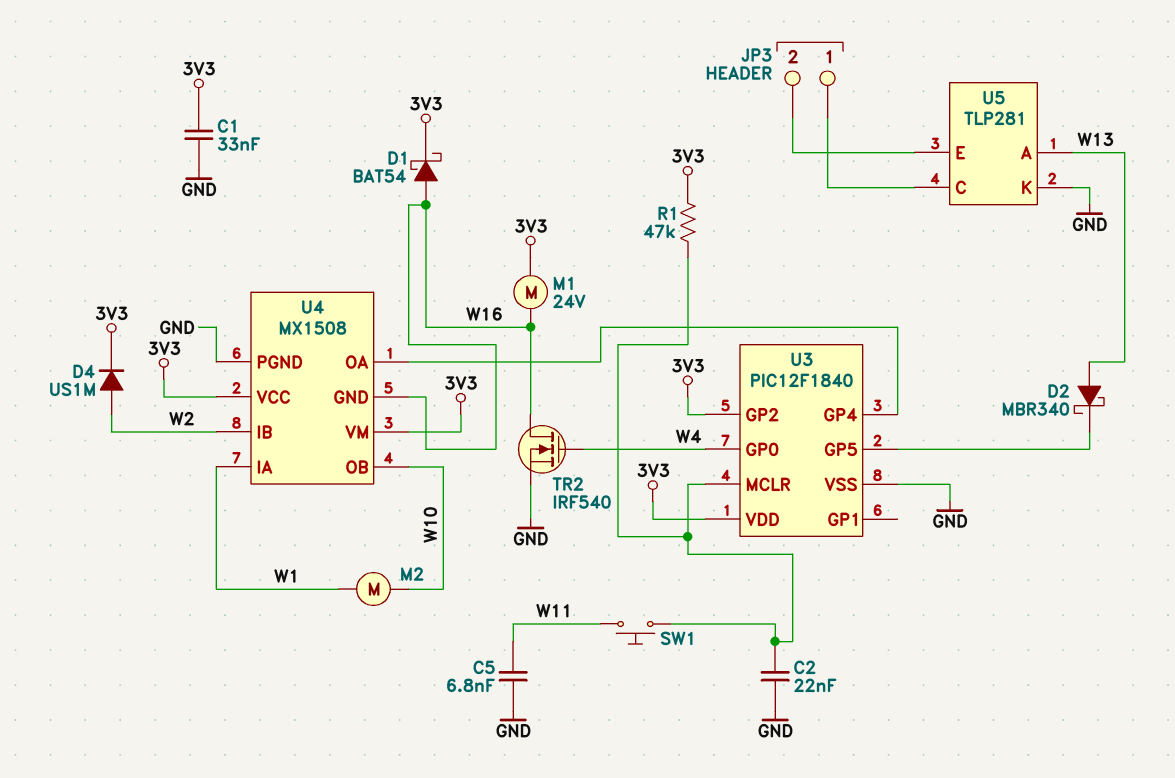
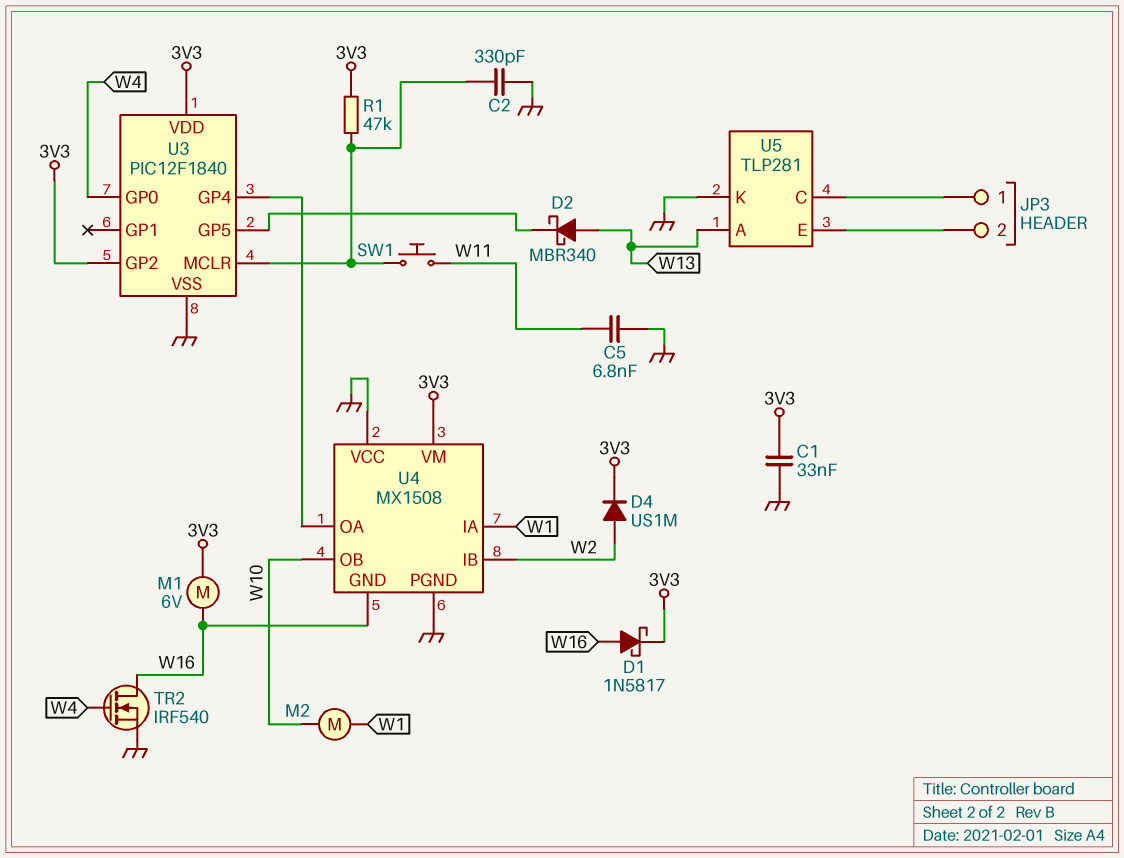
C2: 22nF (GND, U3/MCLR) -> 330pF (GND, U3/MCLR)
D1: schottky BAT54 (A W16, K 3V3) -> schottky 1N5817 (A W16, K 3V3)
M1: motor 24V (3V3, W16) -> motor 6V (3V3, W16)
U4 pin VCC: 3V3 -> GND

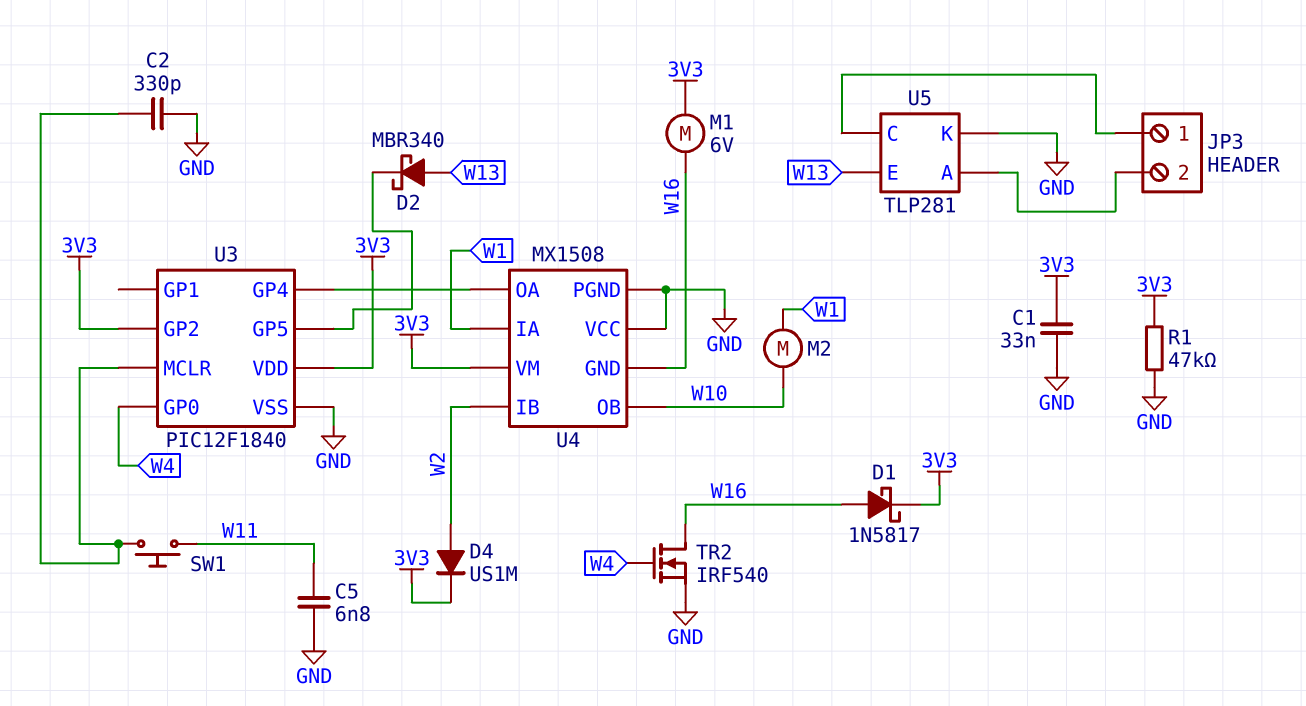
R1: 47k (3V3, U3/MCLR) -> 47k (3V3, GND)
U5 pin A: W13 -> JP3/2
U5 pin E: JP3/2 -> W13

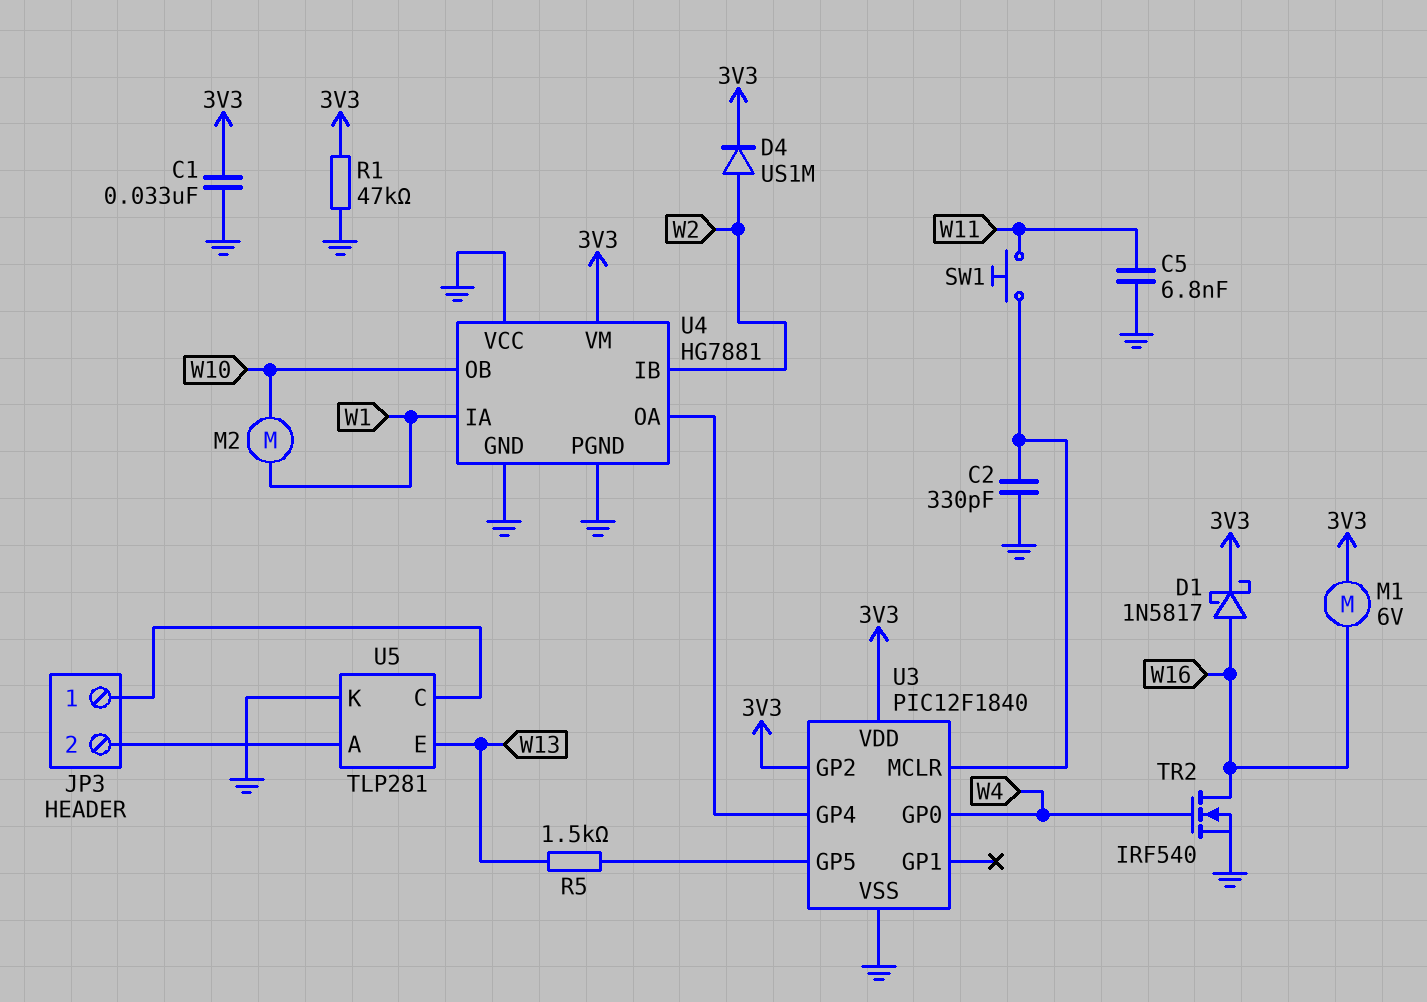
D2: schottky MBR340 (A W13, K U3/GP5) -> none
R5: none -> 1.5k (U3/GP5, W13)
U4: MX1508 -> HG7881
U4 pin GND: W16 -> GND

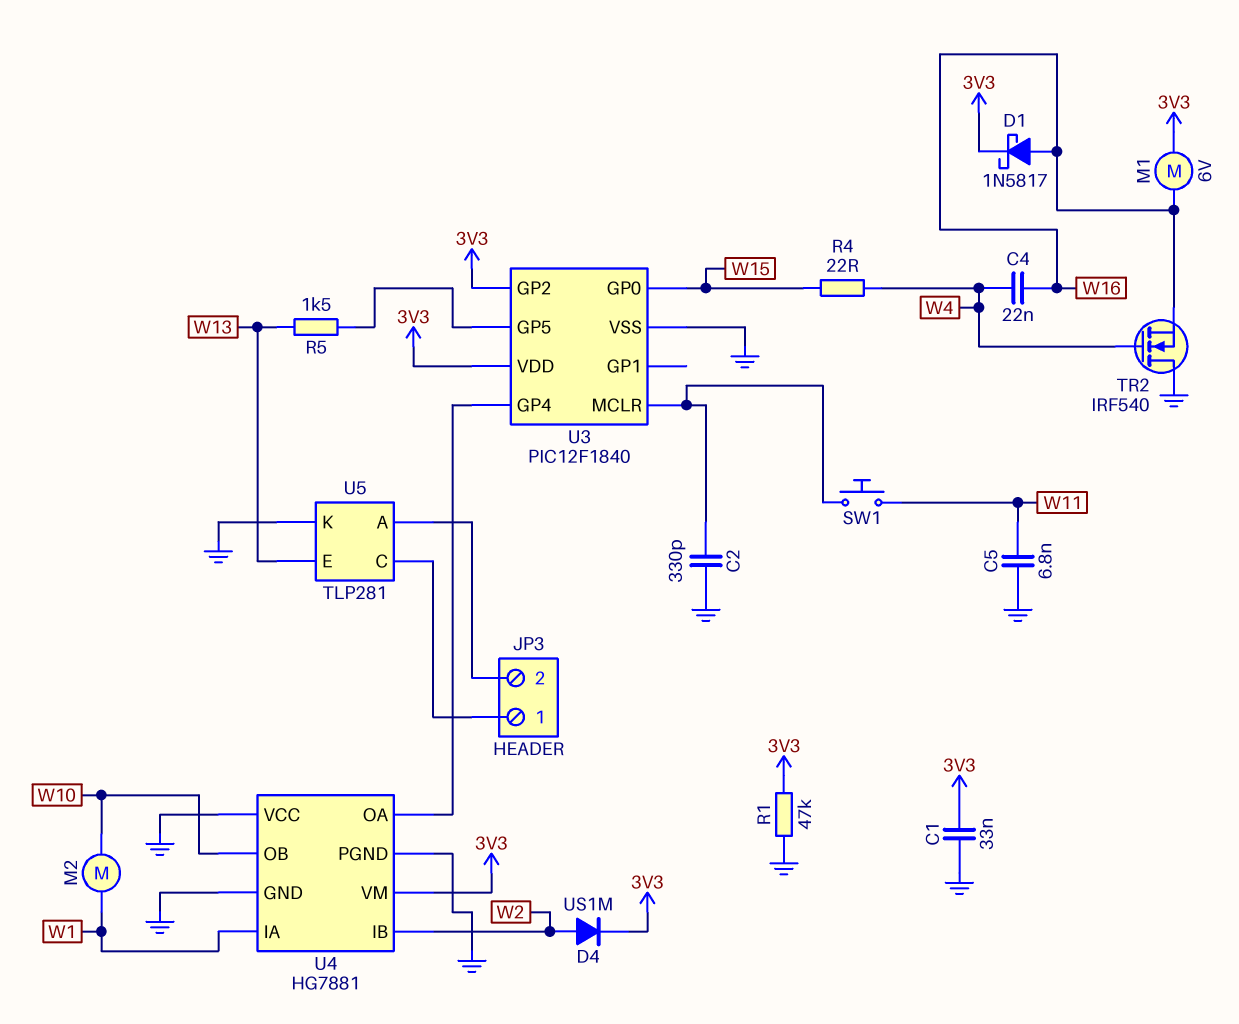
C4: none -> 22nF (W4, W16)
R4: none -> 22 (W4, W15)
TR2: NMOS IRF540 (G W4, D W16, S GND) -> NMOS IRF540 (G W4, D GND, S W16)
U3 pin GP0: W4 -> W15

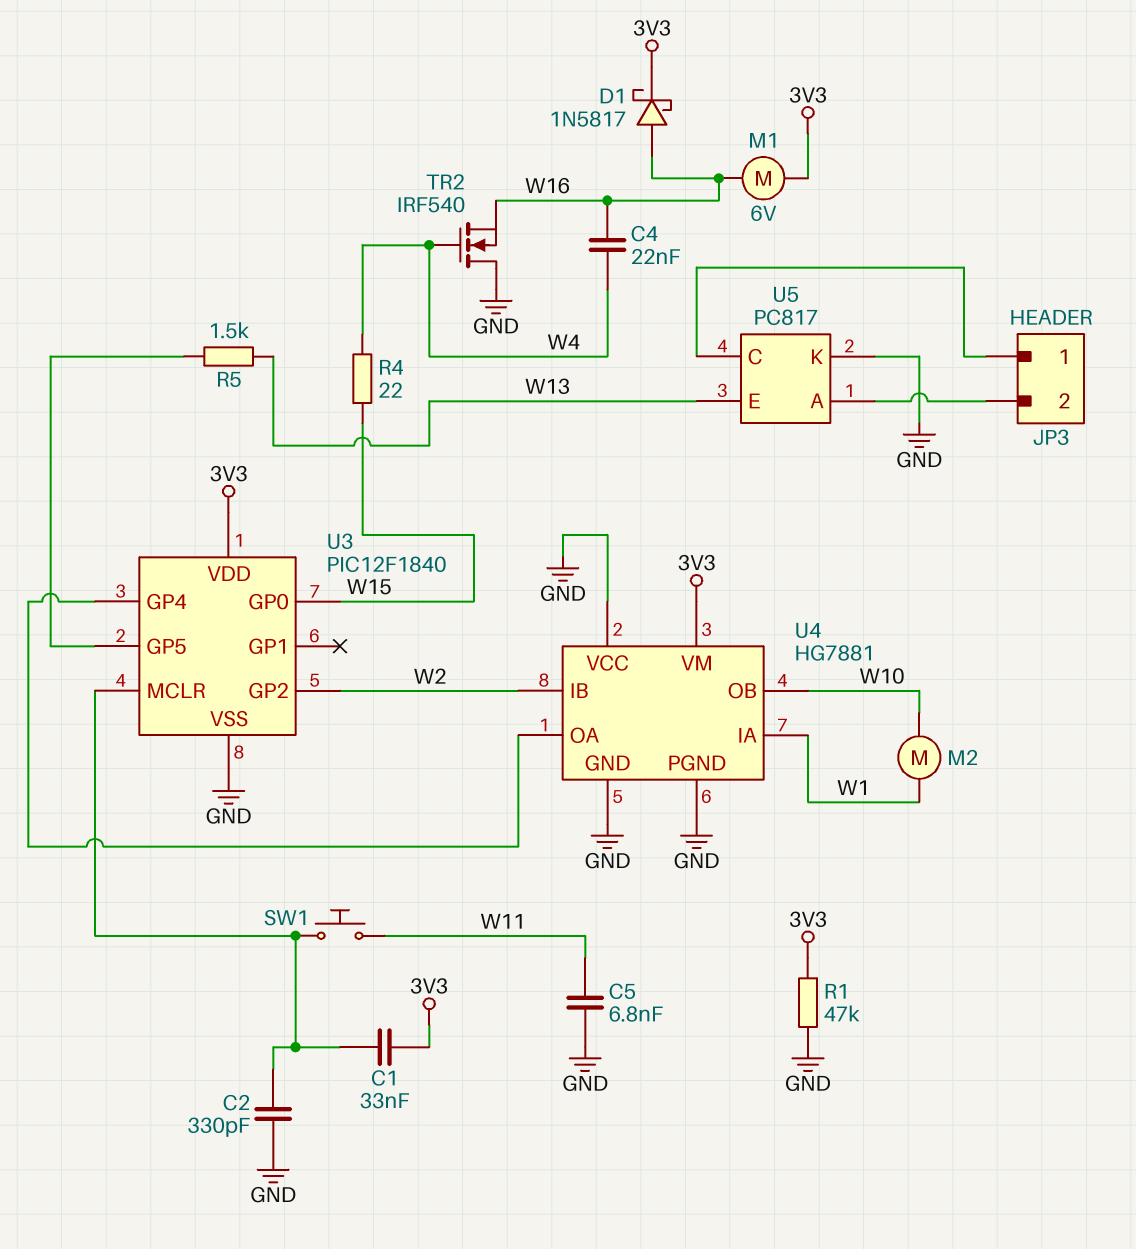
C1: 33nF (3V3, GND) -> 33nF (3V3, U3/MCLR)
D4: diode US1M (A W2, K 3V3) -> none
U3 pin GP2: 3V3 -> W2
U5: TLP281 -> PC817

